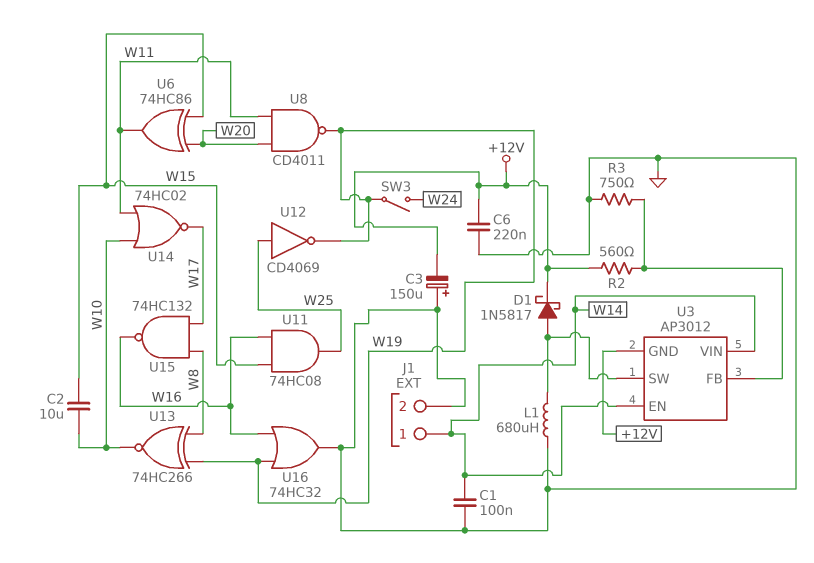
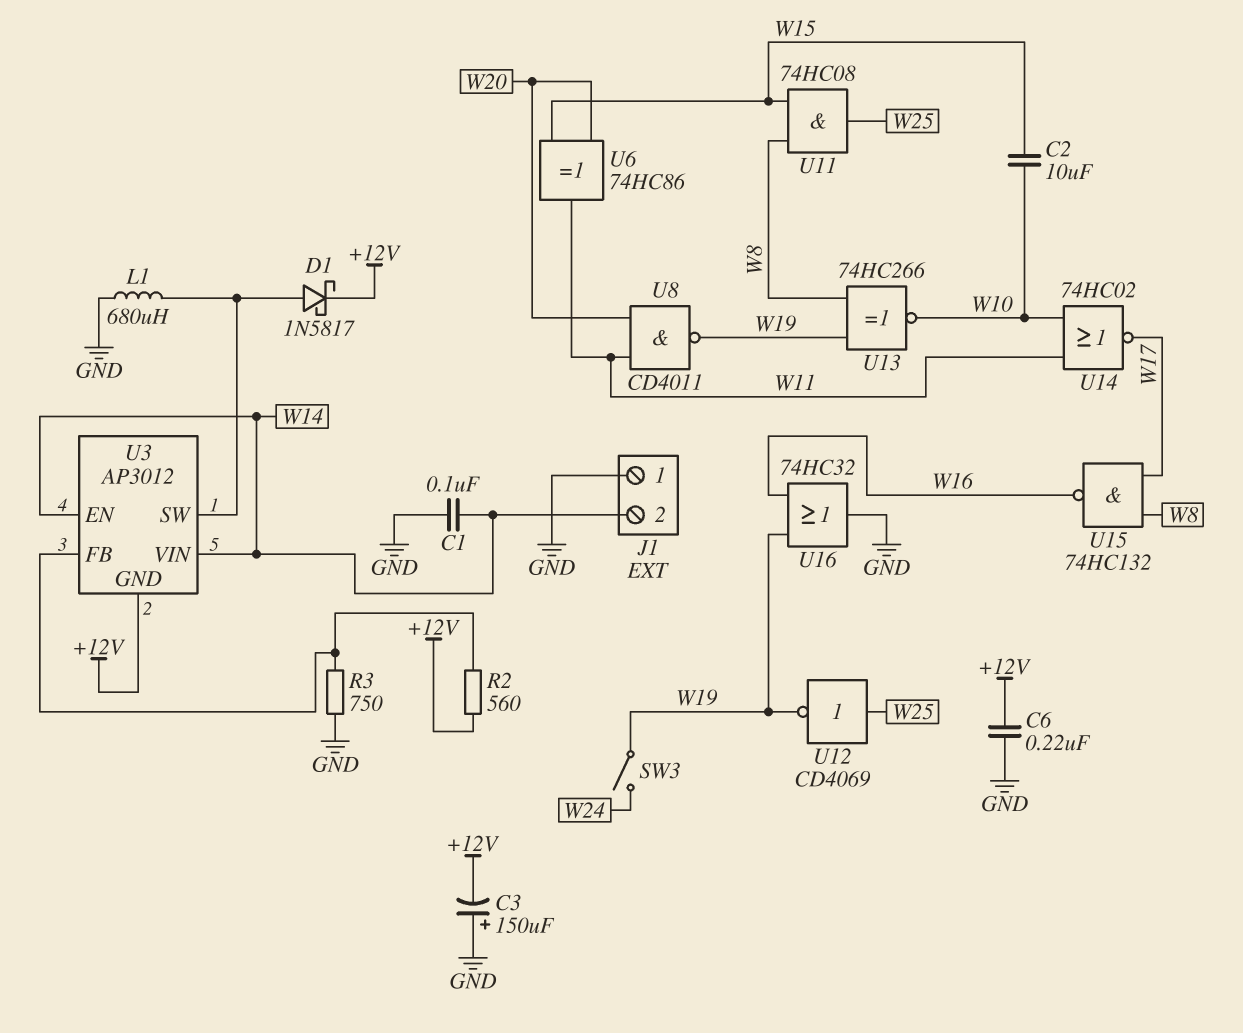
J1 pin 1: W14 -> GND
J1 pin 2: GND -> W14
U11: AND 74HC08 (in W15, in W16, out W25) -> AND 74HC08 (in W8, in W15, out W25)

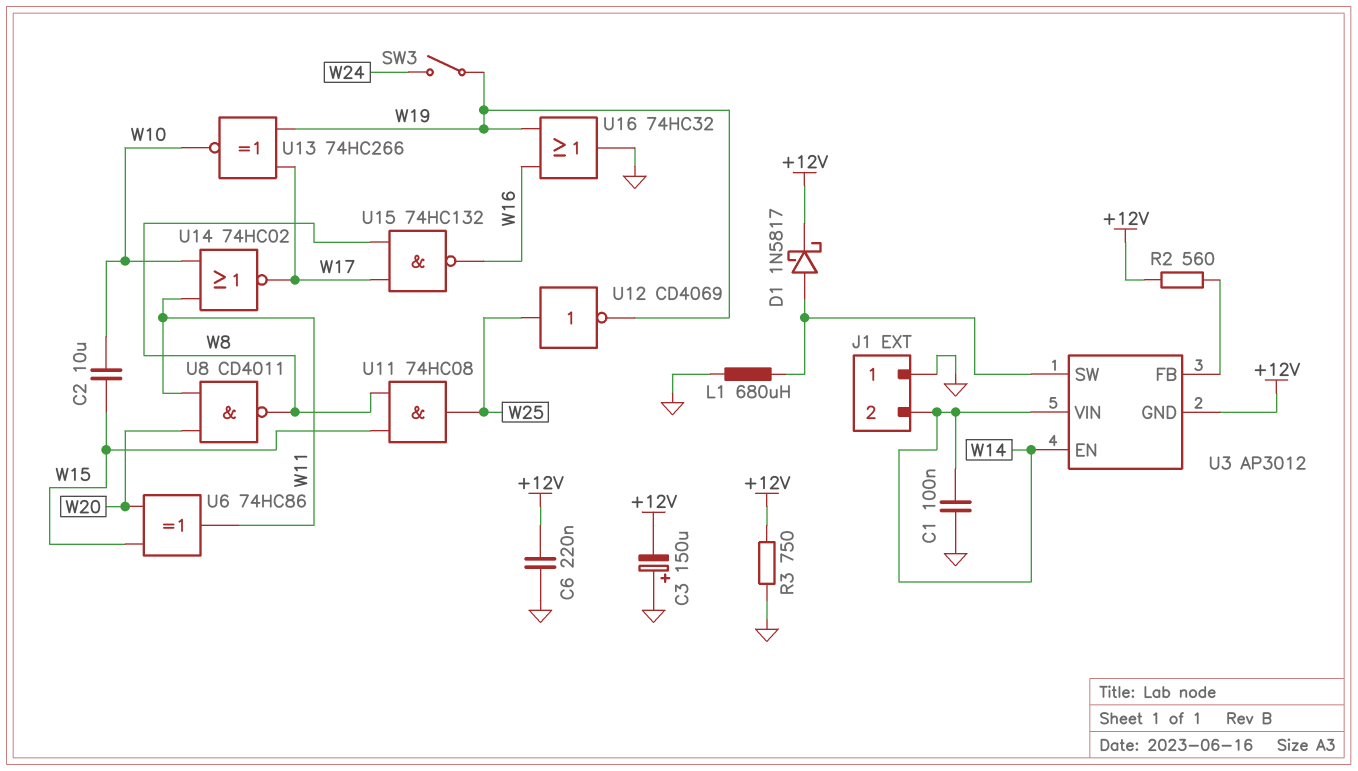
R3: 750 (GND, U3/FB) -> 750 (+12V, GND)
U8: NAND CD4011 (in W11, in W20, out W19) -> NAND CD4011 (in W11, in W20, out W8)
U13: XNOR 74HC266 (in W8, in W19, out W10) -> XNOR 74HC266 (in W17, in W19, out W10)

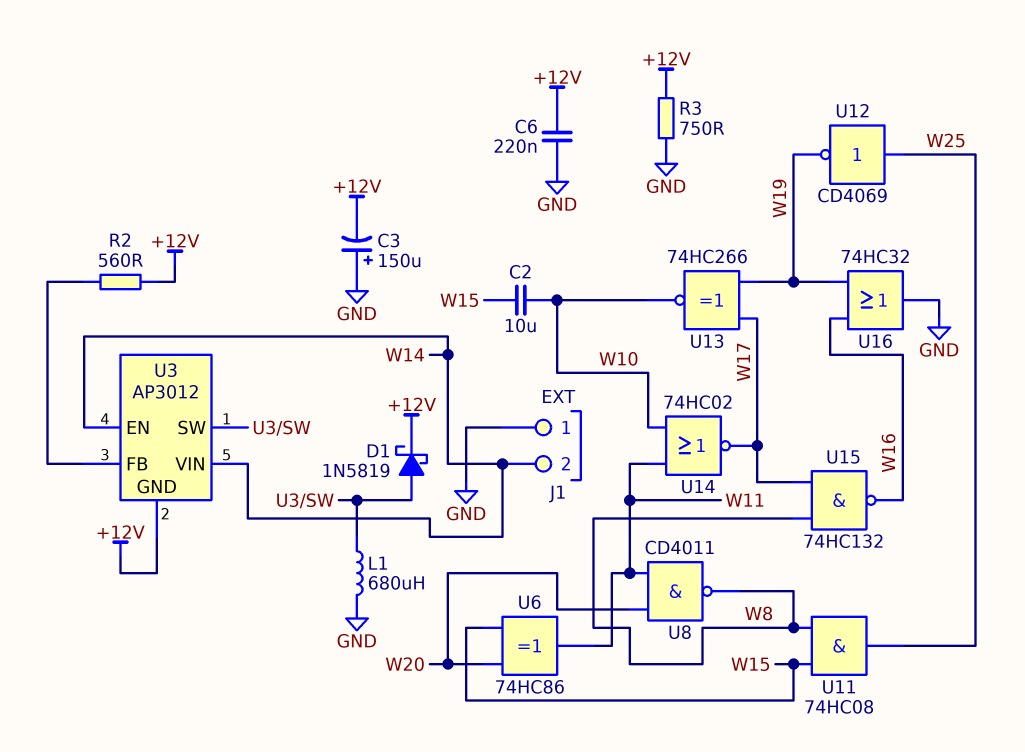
C1: 100nF (GND, W14) -> none
D1: schottky 1N5817 (A U3/SW, K +12V) -> schottky 1N5819 (A U3/SW, K +12V)
SW3: switch (W19, W24) -> none

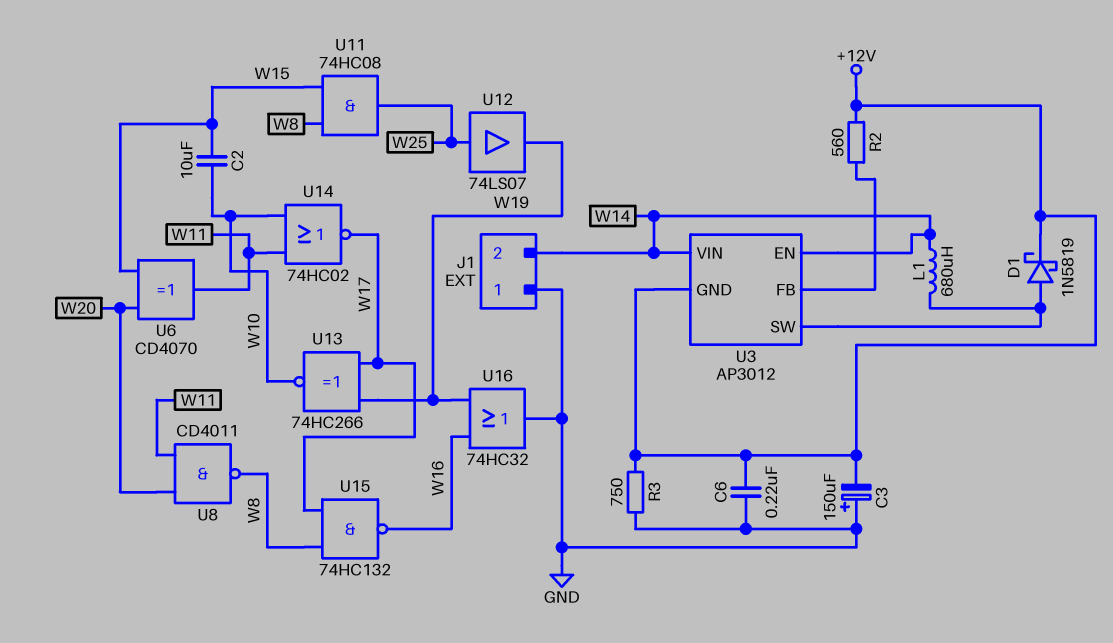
L1: 680uH (GND, U3/SW) -> 680uH (U3/SW, W14)
U6: XOR 74HC86 (in W15, in W20, out W11) -> XOR CD4070 (in W15, in W20, out W11)
U12: NOT CD4069 (in W25, out W19) -> buffer 74LS07 (in W25, out W19)

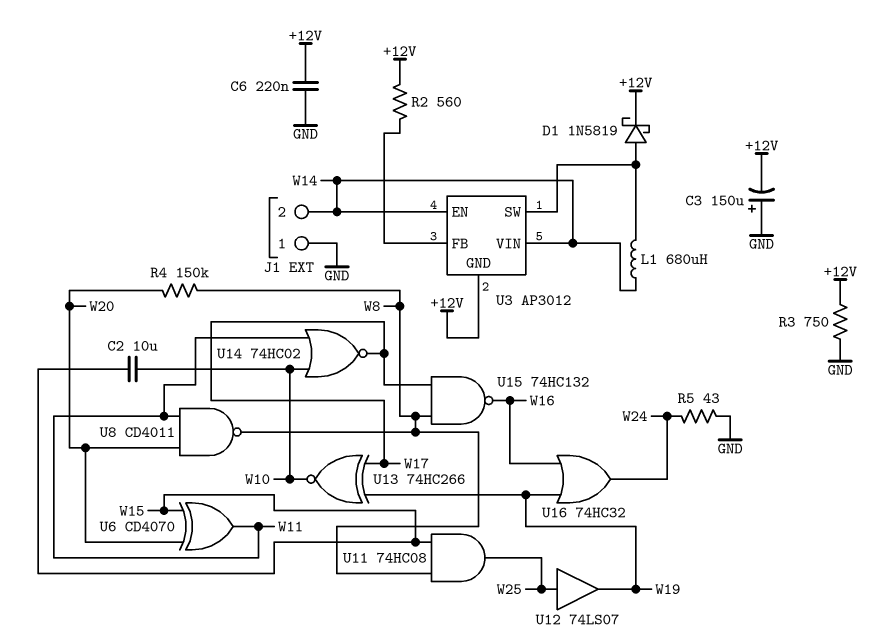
R4: none -> 150k (W8, W20)
R5: none -> 43 (GND, W24)
U16: OR 74HC32 (in W16, in W19, out GND) -> OR 74HC32 (in W16, in W19, out W24)

